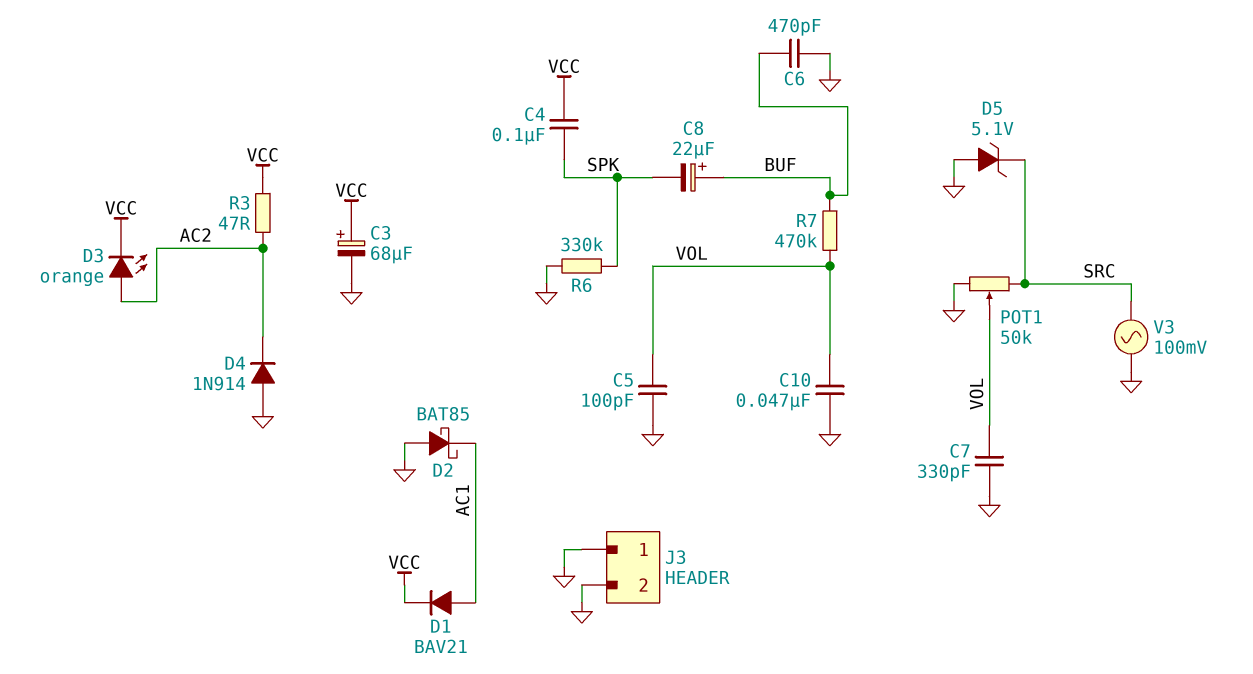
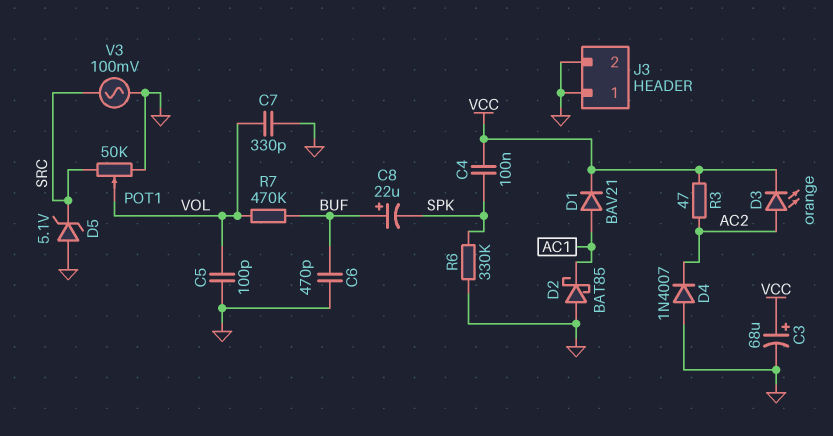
C10: 47nF (GND, VOL) -> none
D4: diode 1N914 (A GND, K AC2) -> diode 1N4007 (A GND, K AC2)

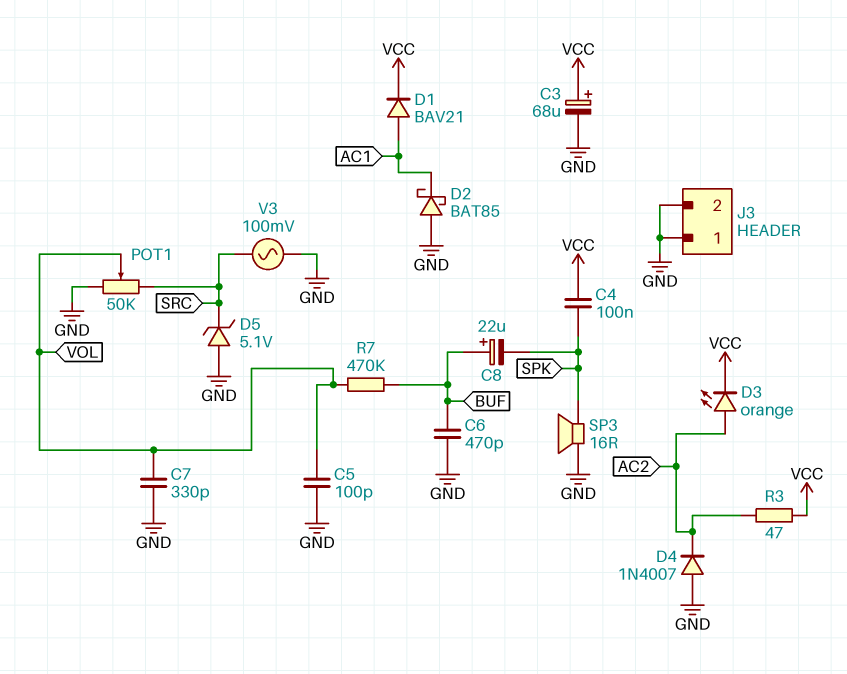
R6: 330k (GND, SPK) -> none
SP3: none -> speaker 16R (GND, SPK)

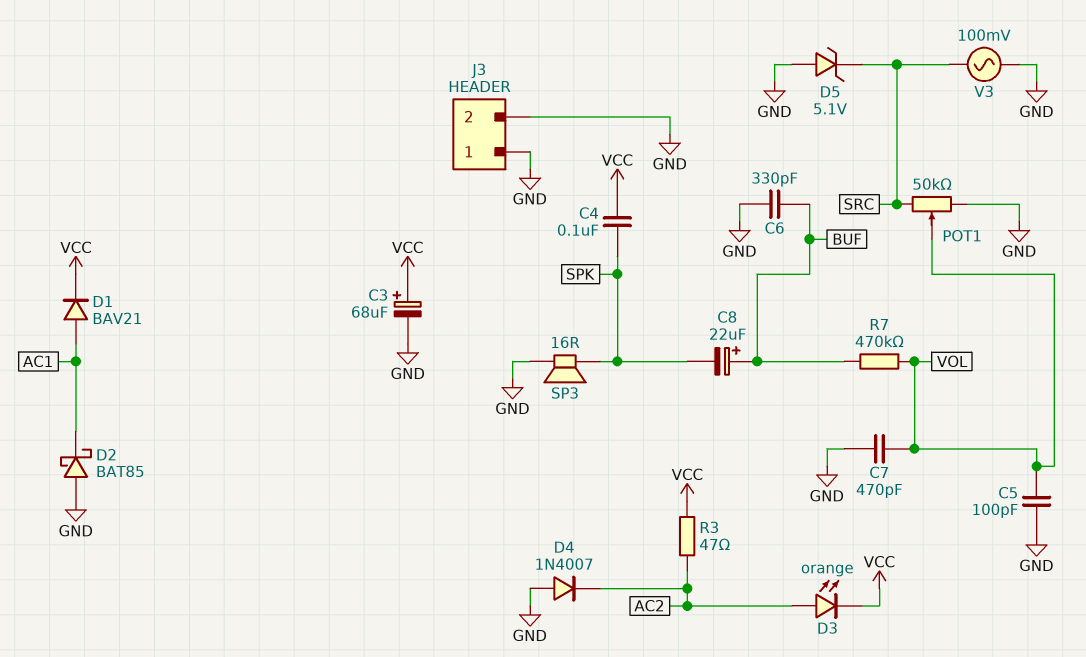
C6: 470pF (BUF, GND) -> 330pF (BUF, GND)
C7: 330pF (GND, VOL) -> 470pF (GND, VOL)

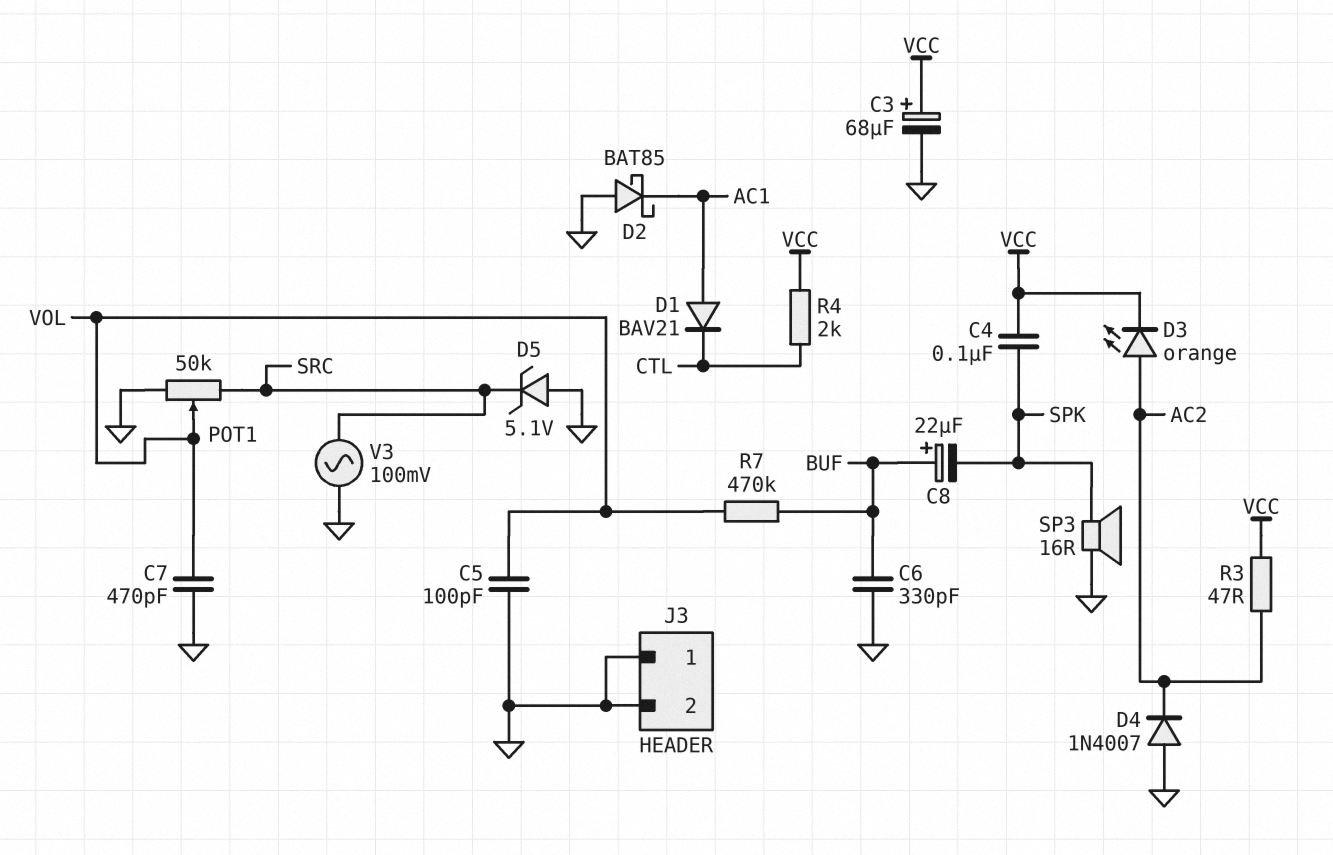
D1: diode BAV21 (A AC1, K VCC) -> diode BAV21 (A AC1, K CTL)
R4: none -> 2k (CTL, VCC)

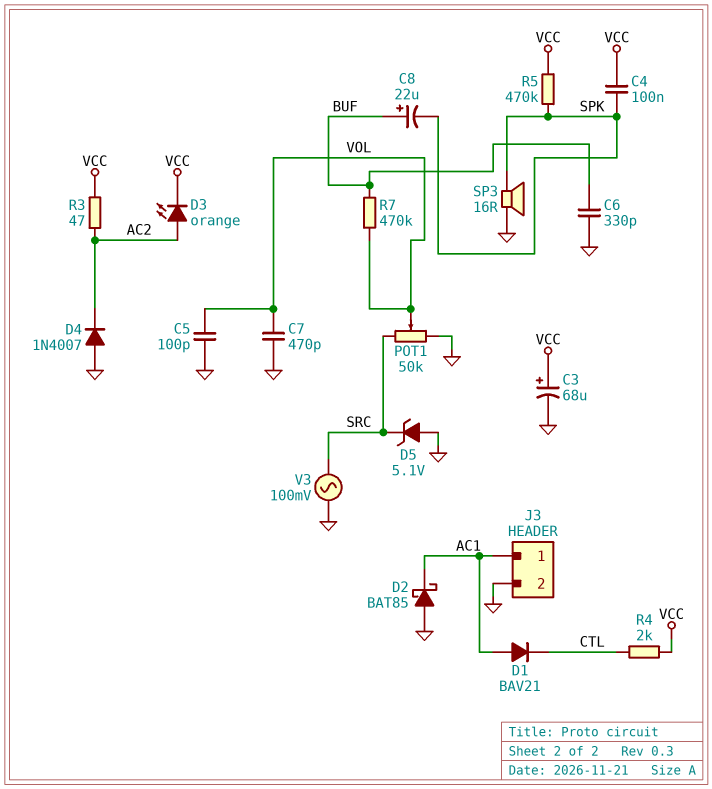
J3 pin 1: GND -> AC1
R5: none -> 470k (SPK, VCC)

